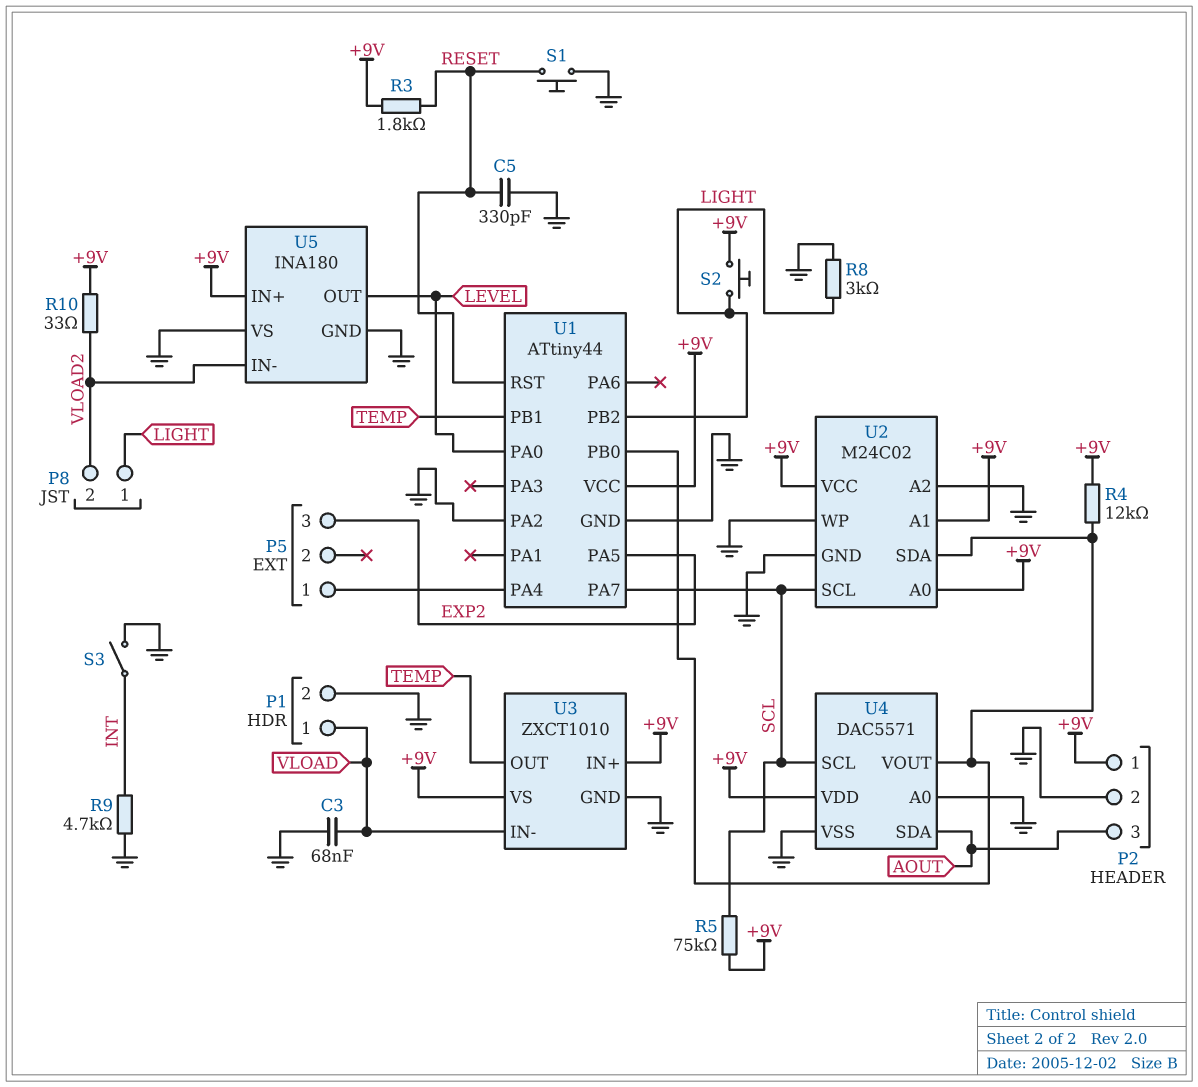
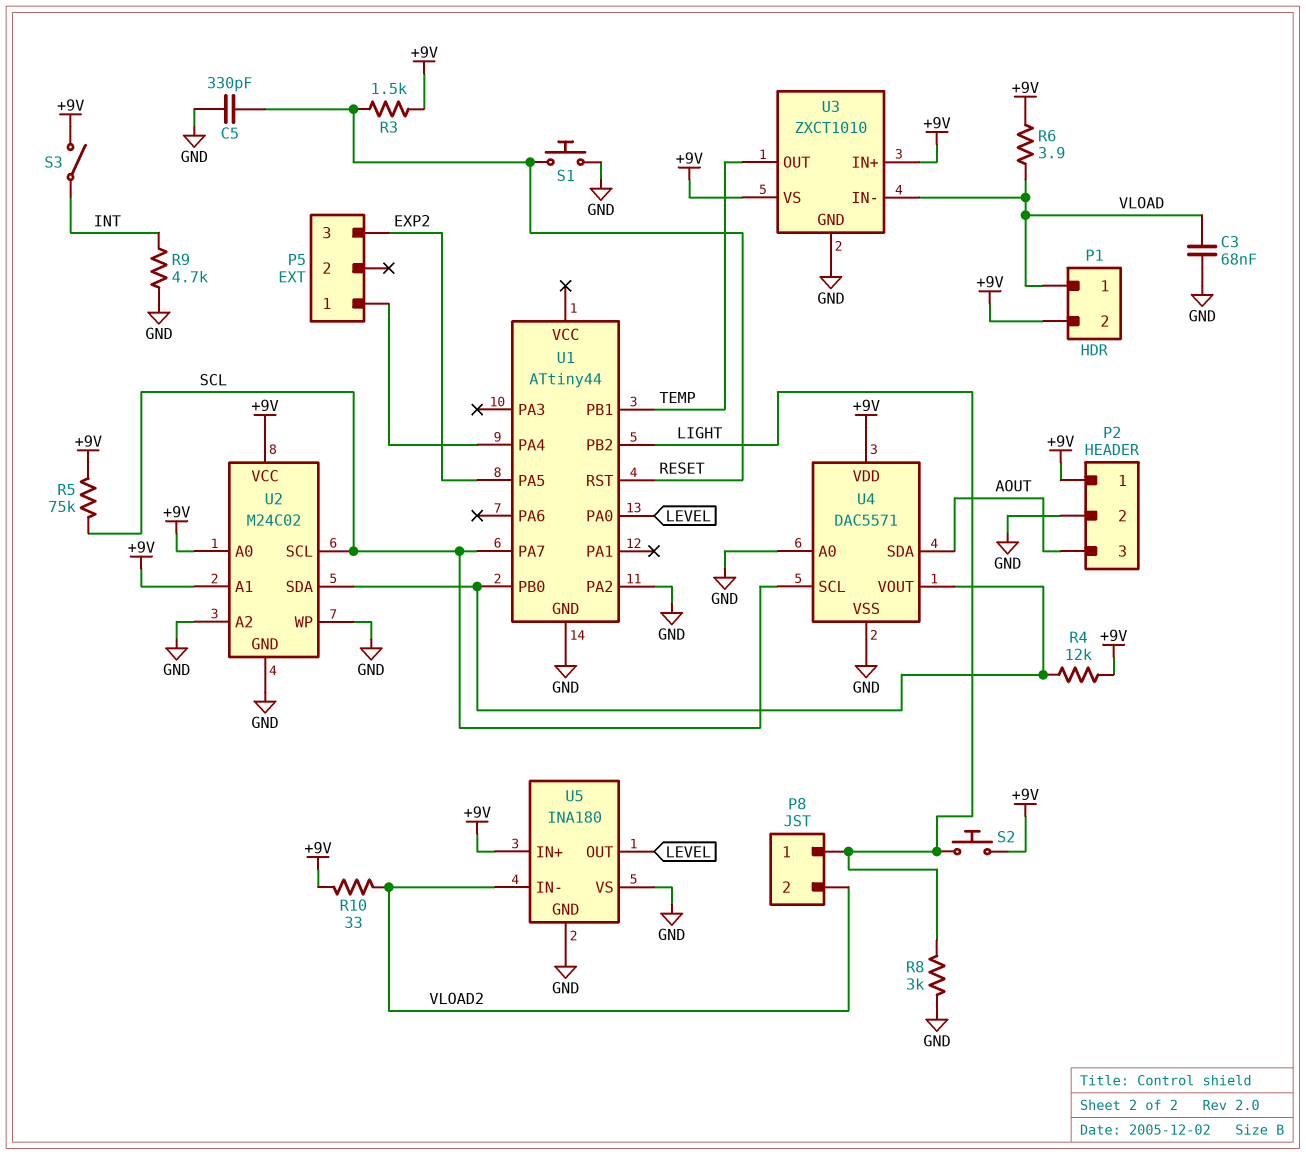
P1 pin 2: GND -> +9V
R3: 1.8k (+9V, RESET) -> 1.5k (+9V, RESET)
R6: none -> 3.9 (+9V, VLOAD)
S3: switch (GND, INT) -> switch (+9V, INT)
U1 pin VCC: +9V -> none

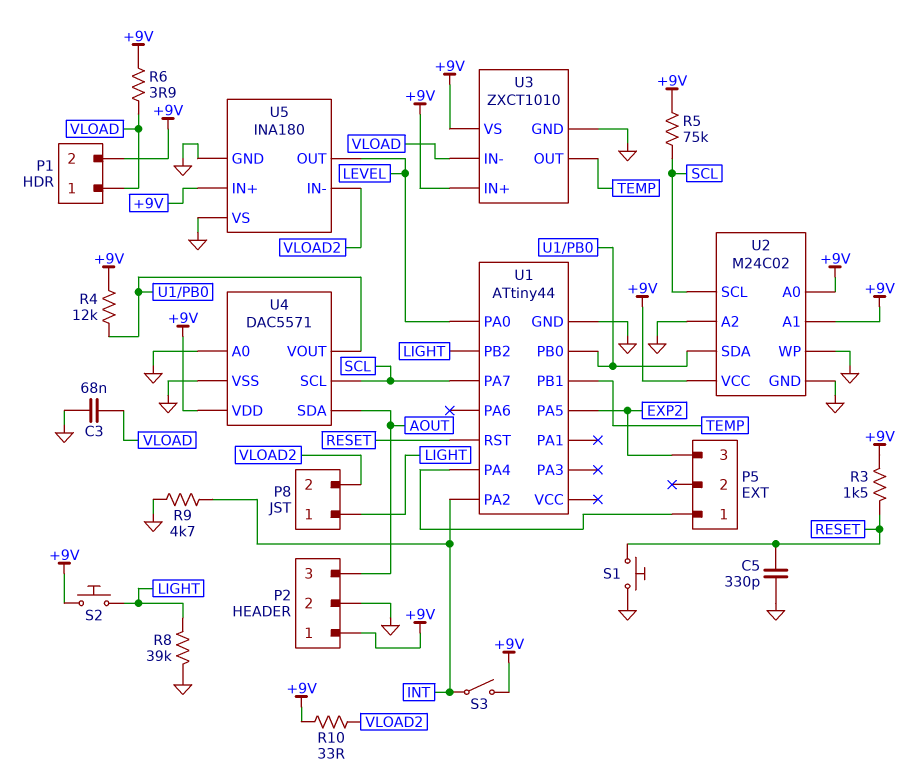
R8: 3k (GND, LIGHT) -> 39k (GND, LIGHT)
U1 pin PA2: GND -> INT

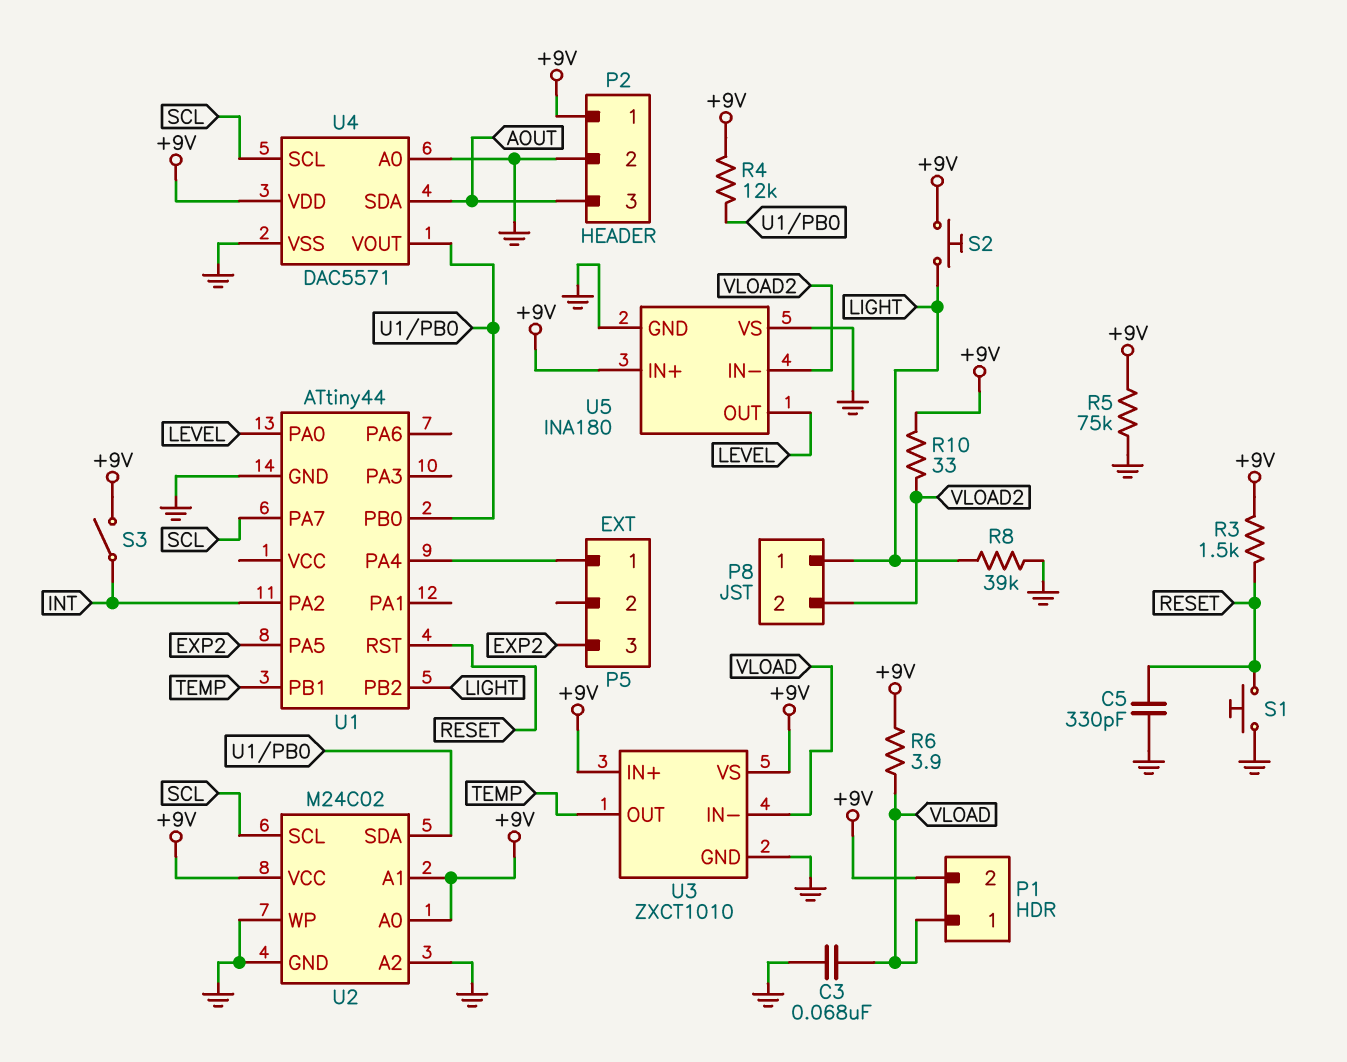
R5: 75k (+9V, SCL) -> 75k (+9V, GND)
R9: 4.7k (GND, INT) -> none

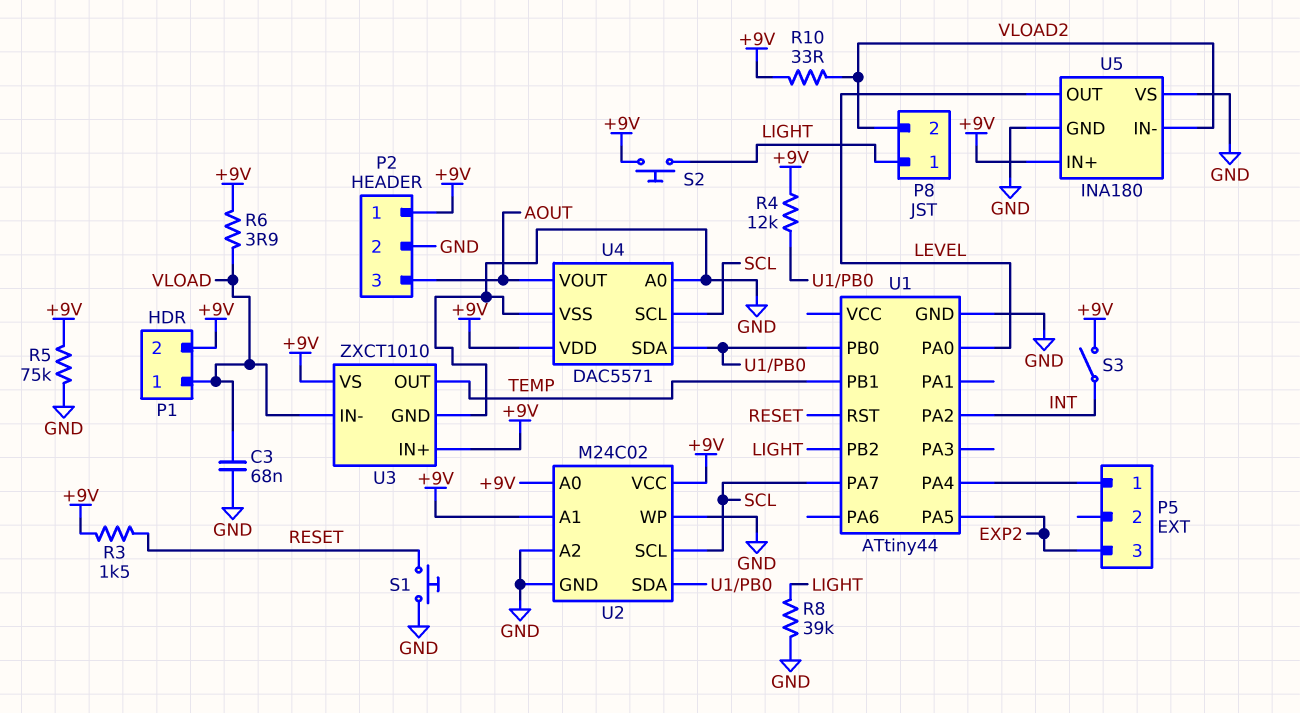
C5: 330pF (GND, RESET) -> none
U4 pin SDA: AOUT -> U1/PB0
U4 pin VOUT: U1/PB0 -> AOUT

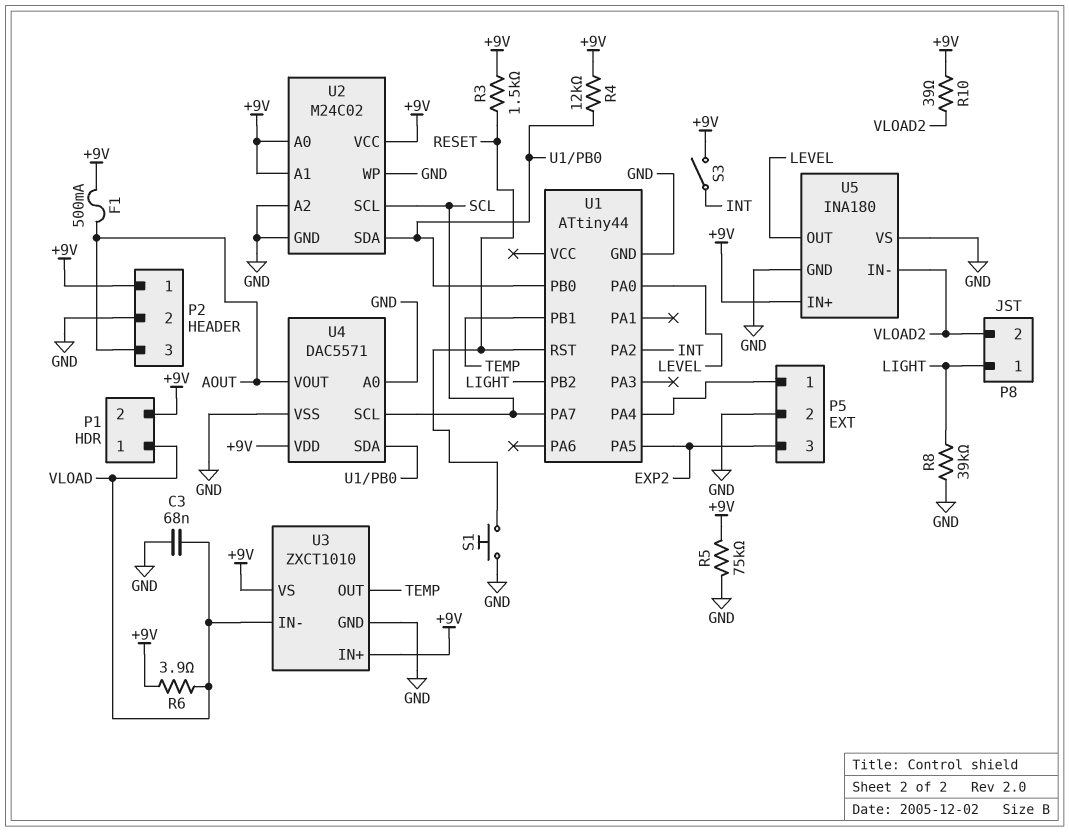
F1: none -> 500mA (+9V, AOUT)
P5 pin 2: none -> GND
R10: 33 (+9V, VLOAD2) -> 39 (+9V, VLOAD2)
S2: button (+9V, LIGHT) -> none

